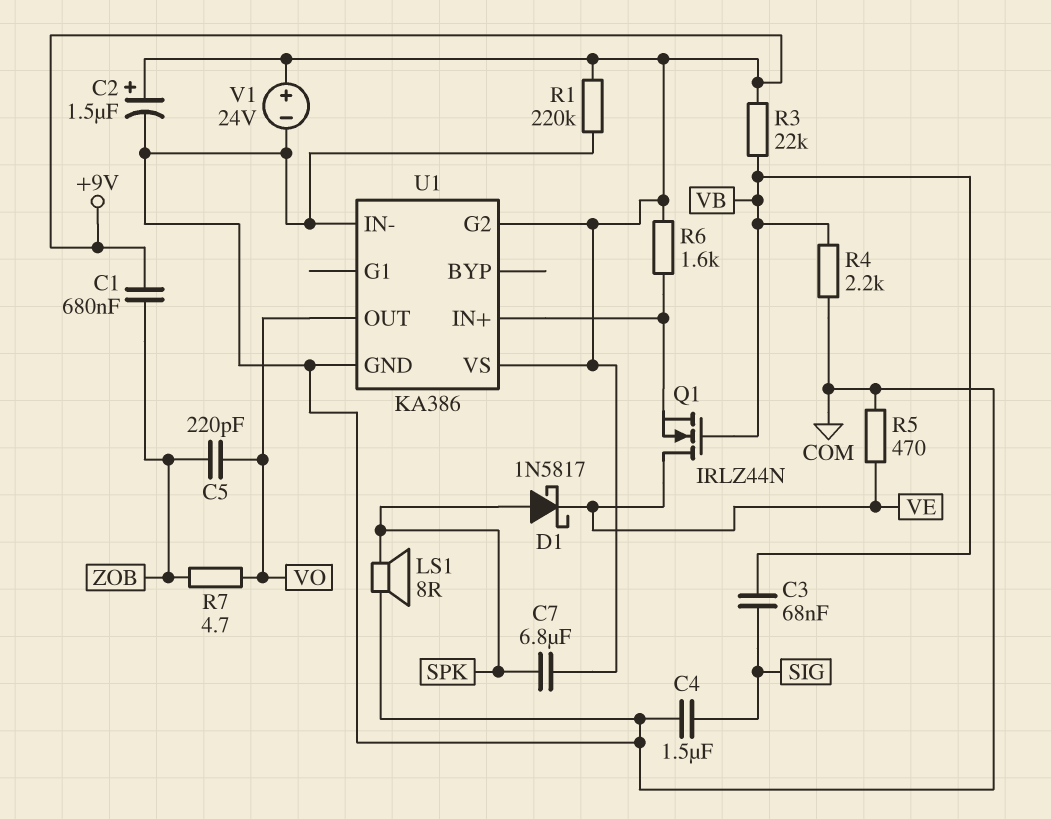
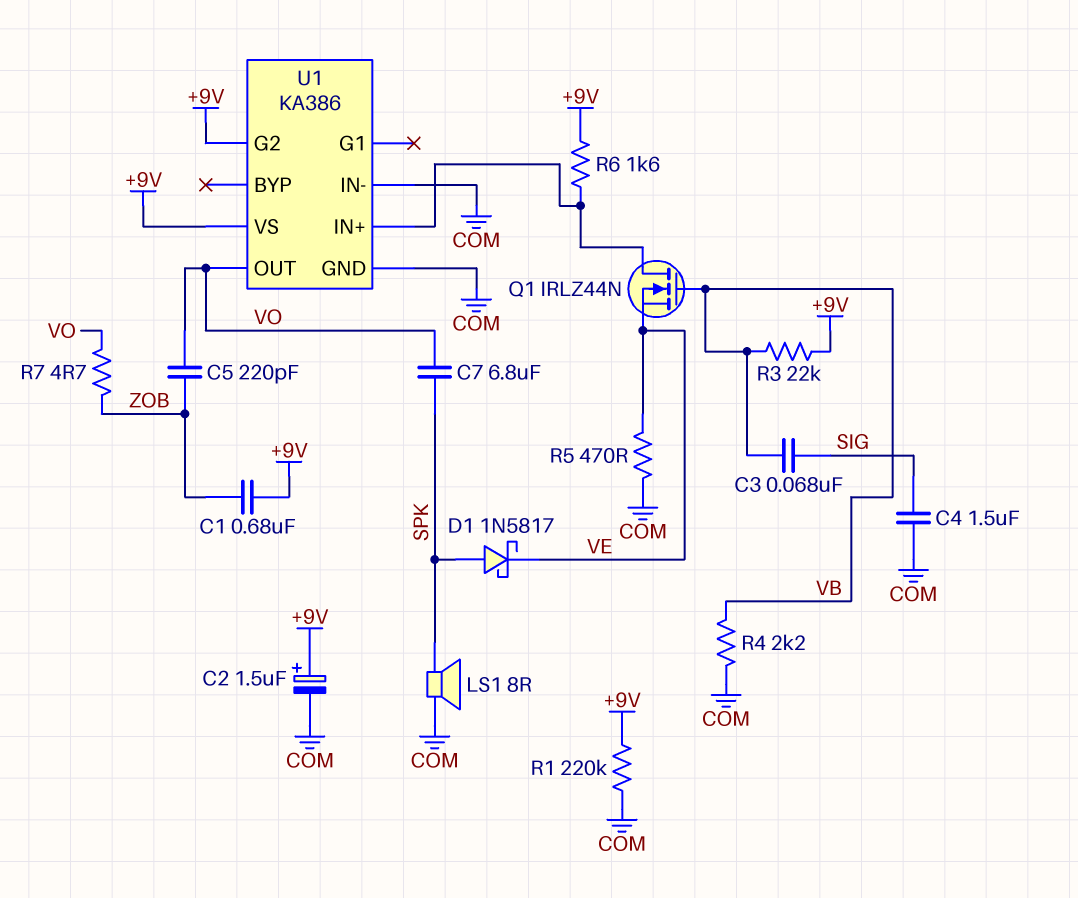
C7: 6.8uF (+9V, SPK) -> 6.8uF (SPK, VO)
Q1: NMOS IRLZ44N (G VB, D VE, S U1/IN+) -> NMOS IRLZ44N (G VB, D U1/IN+, S VE)
V1: 24V (plus +9V, minus COM) -> none

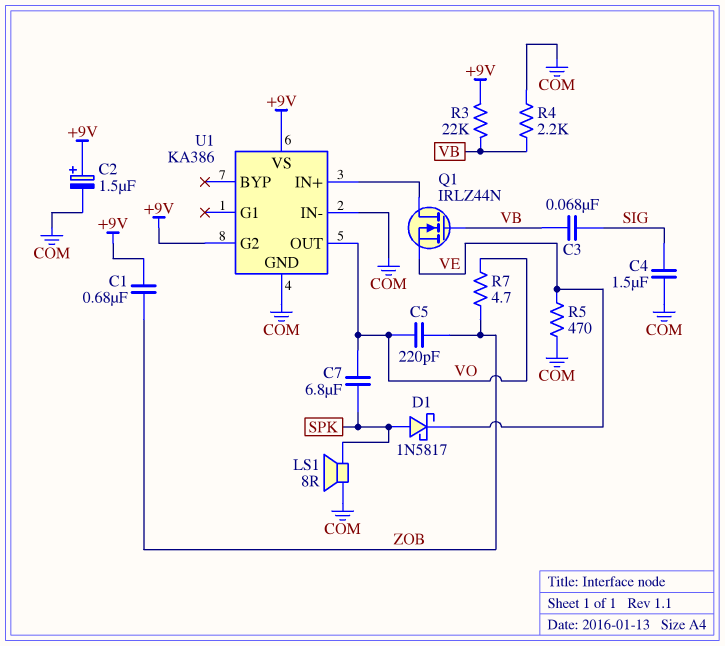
R1: 220k (+9V, COM) -> none
R6: 1.6k (+9V, U1/IN+) -> none

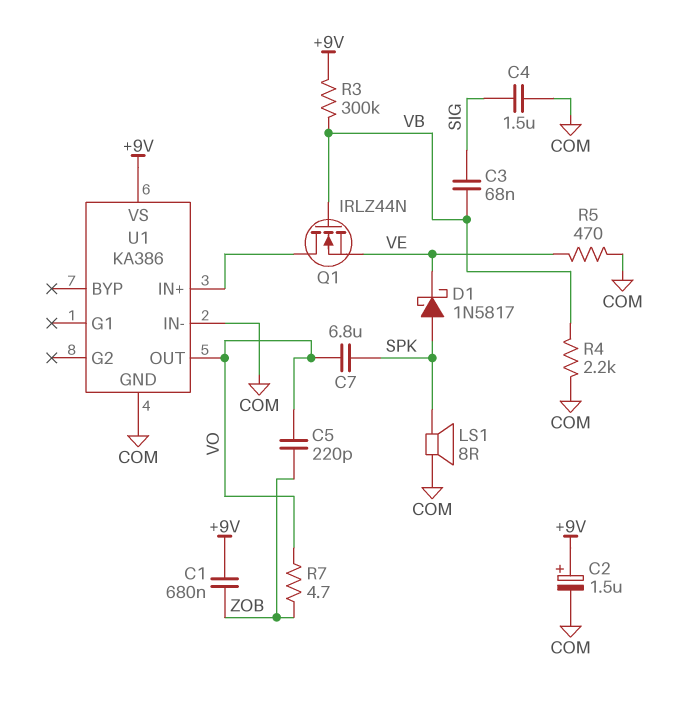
R3: 22k (+9V, VB) -> 300k (+9V, VB)
U1 pin G2: +9V -> none

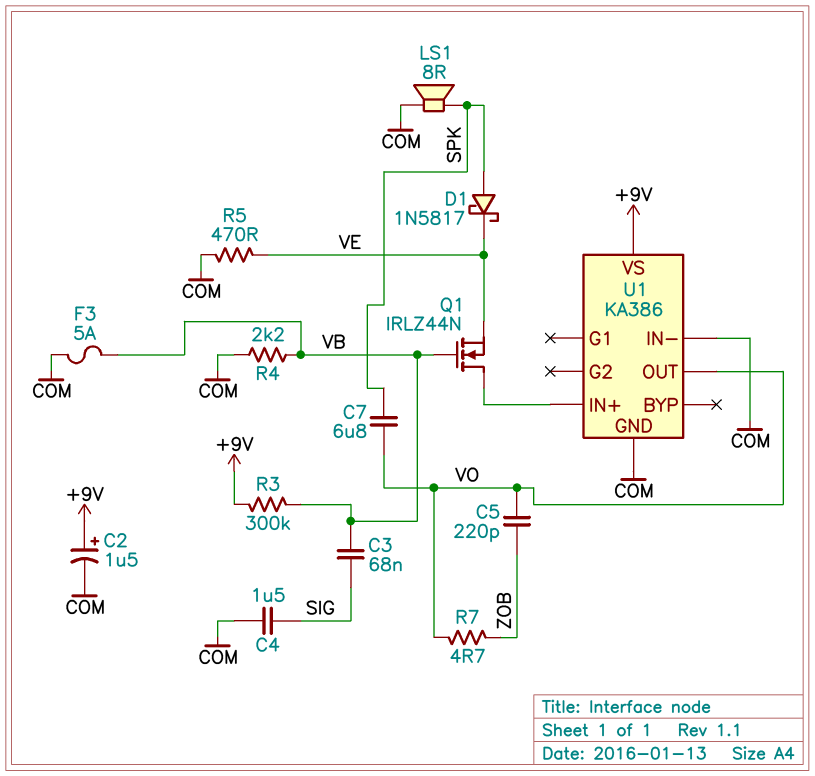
C1: 680nF (+9V, ZOB) -> none
F3: none -> 5A (COM, VB)

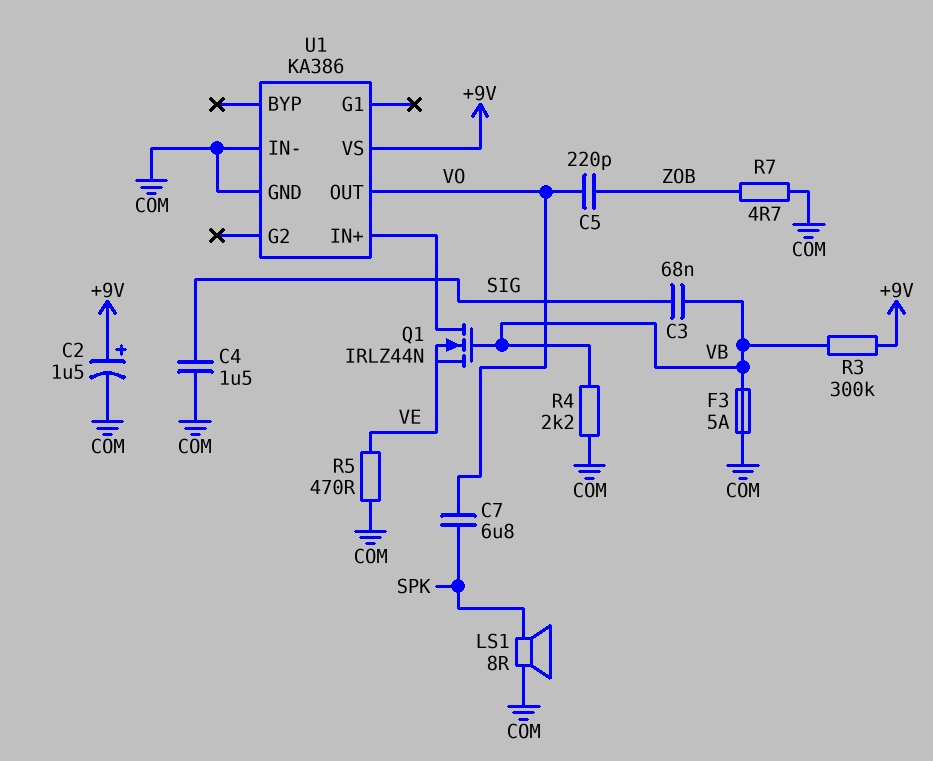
D1: schottky 1N5817 (A SPK, K VE) -> none
R7: 4.7 (VO, ZOB) -> 4.7 (COM, ZOB)

